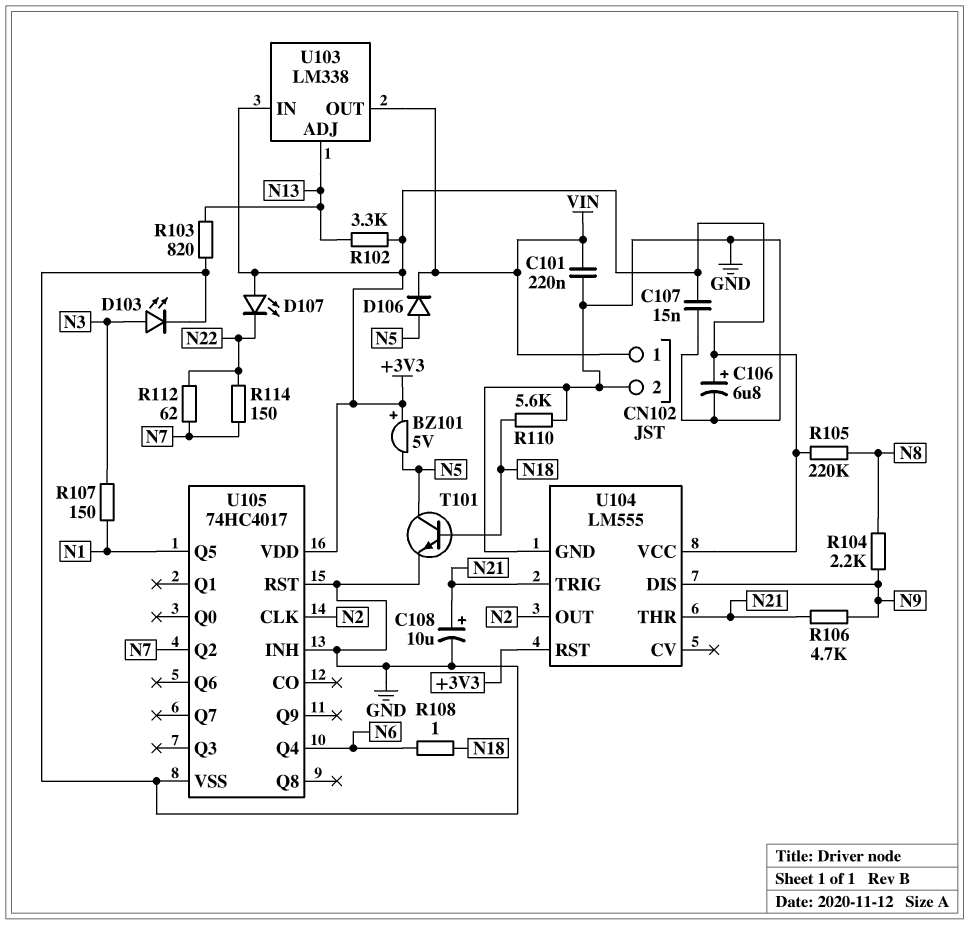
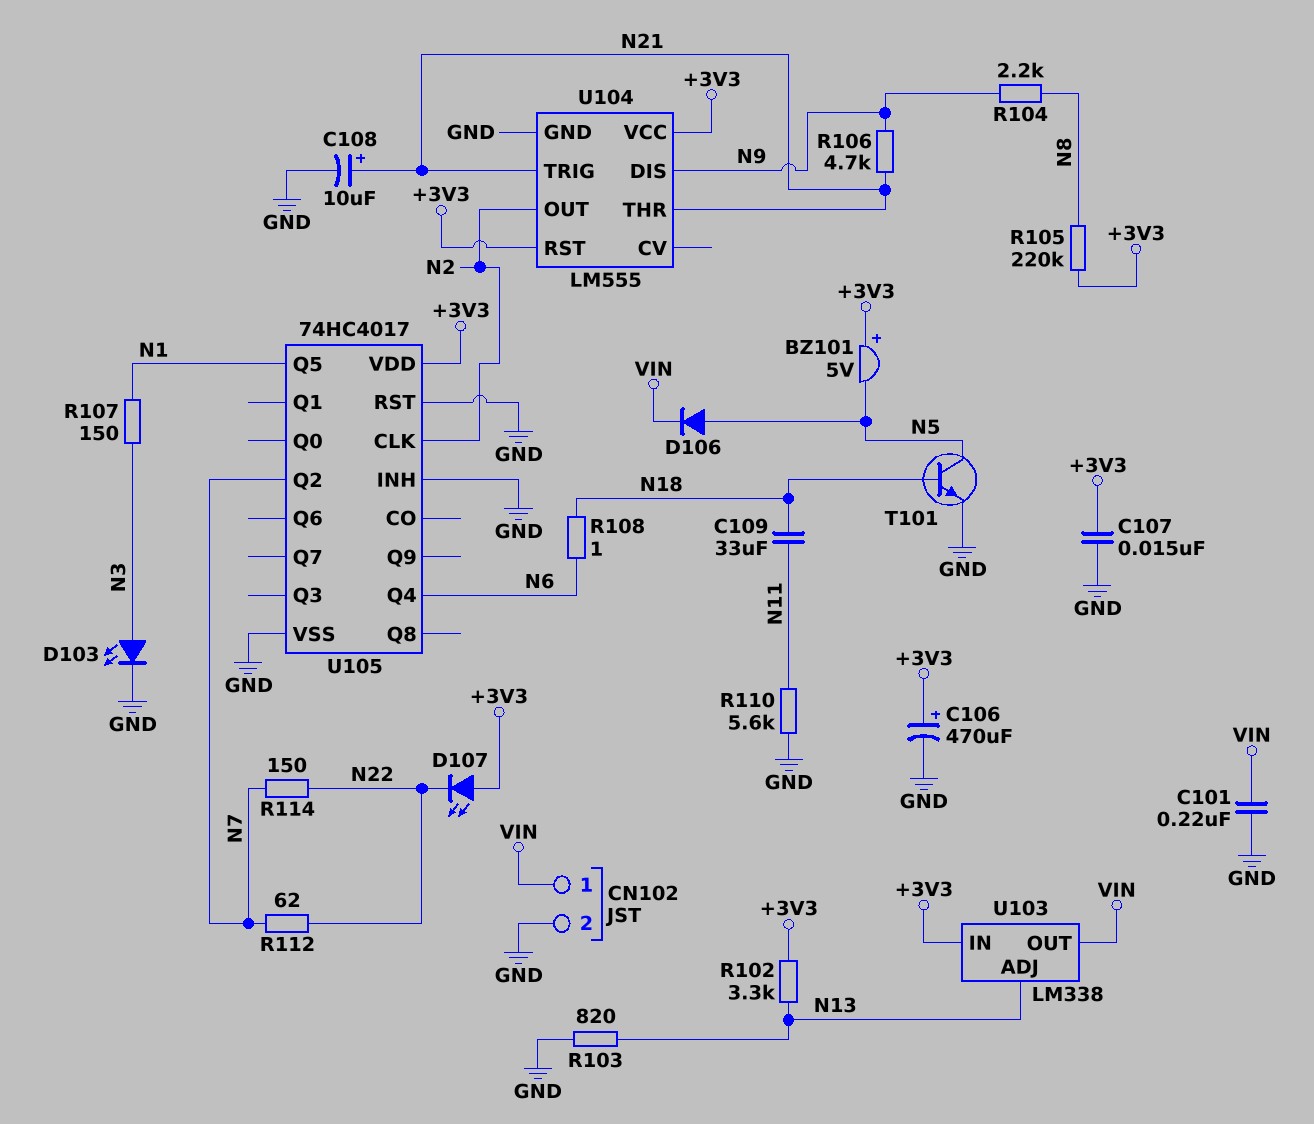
C106: 6.8uF (plus +3V3, minus GND) -> 470uF (plus +3V3, minus GND)
C109: none -> 33uF (N11, N18)
R110: 5.6k (GND, N18) -> 5.6k (GND, N11)

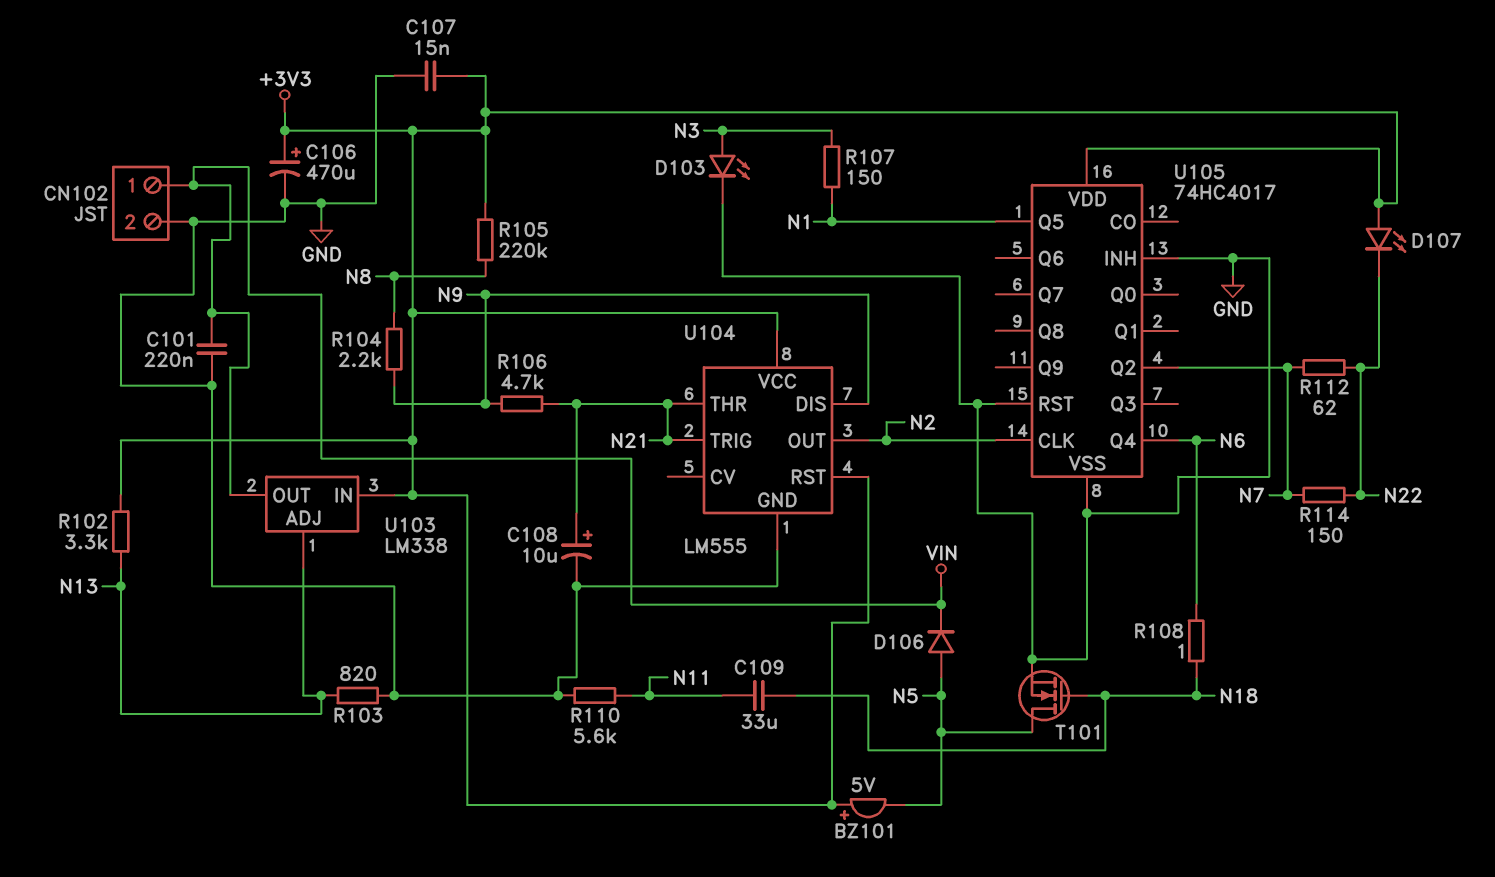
T101: NPN (B N18, C N5, E GND) -> NMOS (G N18, D N5, S GND)

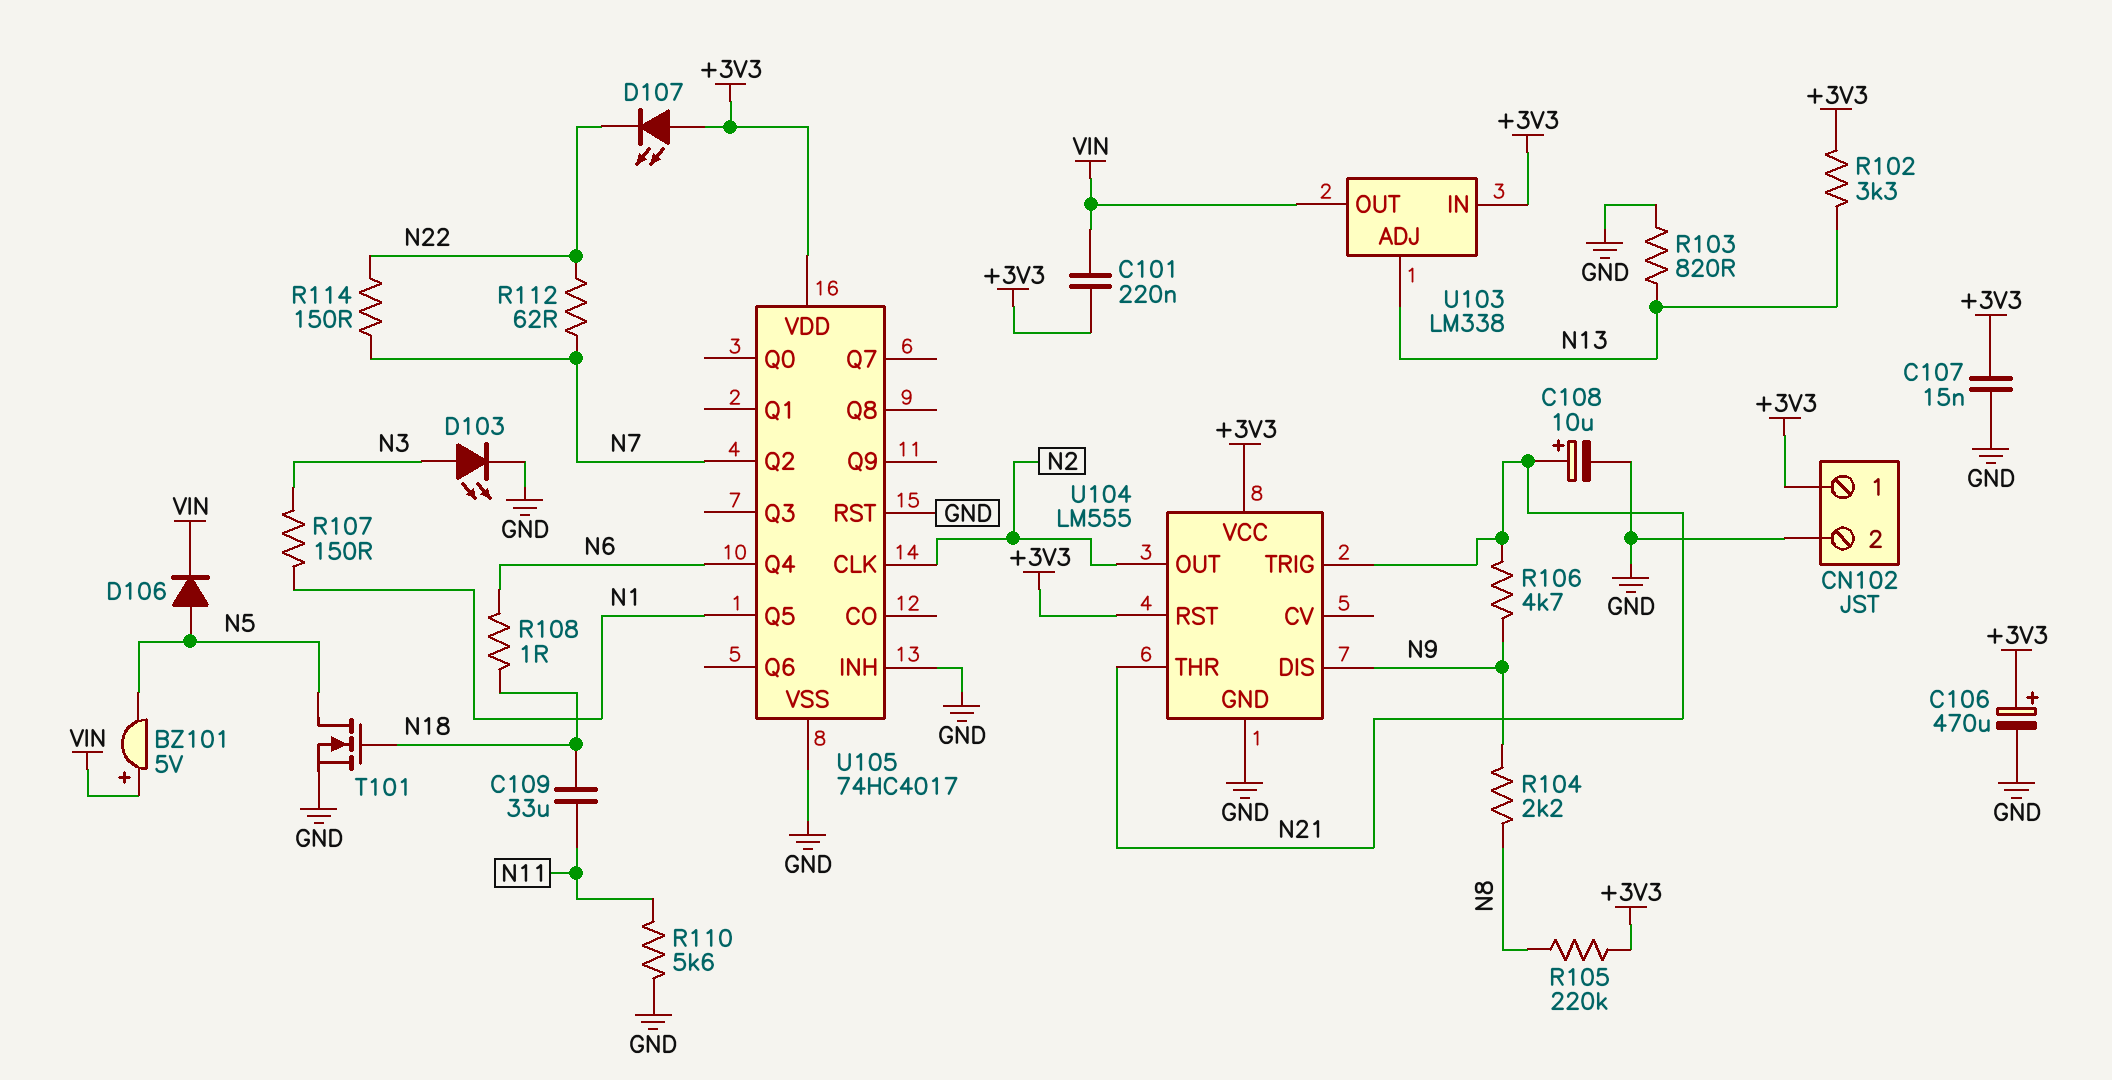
BZ101: buzzer 5V (plus +3V3, minus N5) -> buzzer 5V (plus VIN, minus N5)
C101: 220nF (GND, VIN) -> 220nF (+3V3, VIN)
CN102 pin 1: VIN -> +3V3

